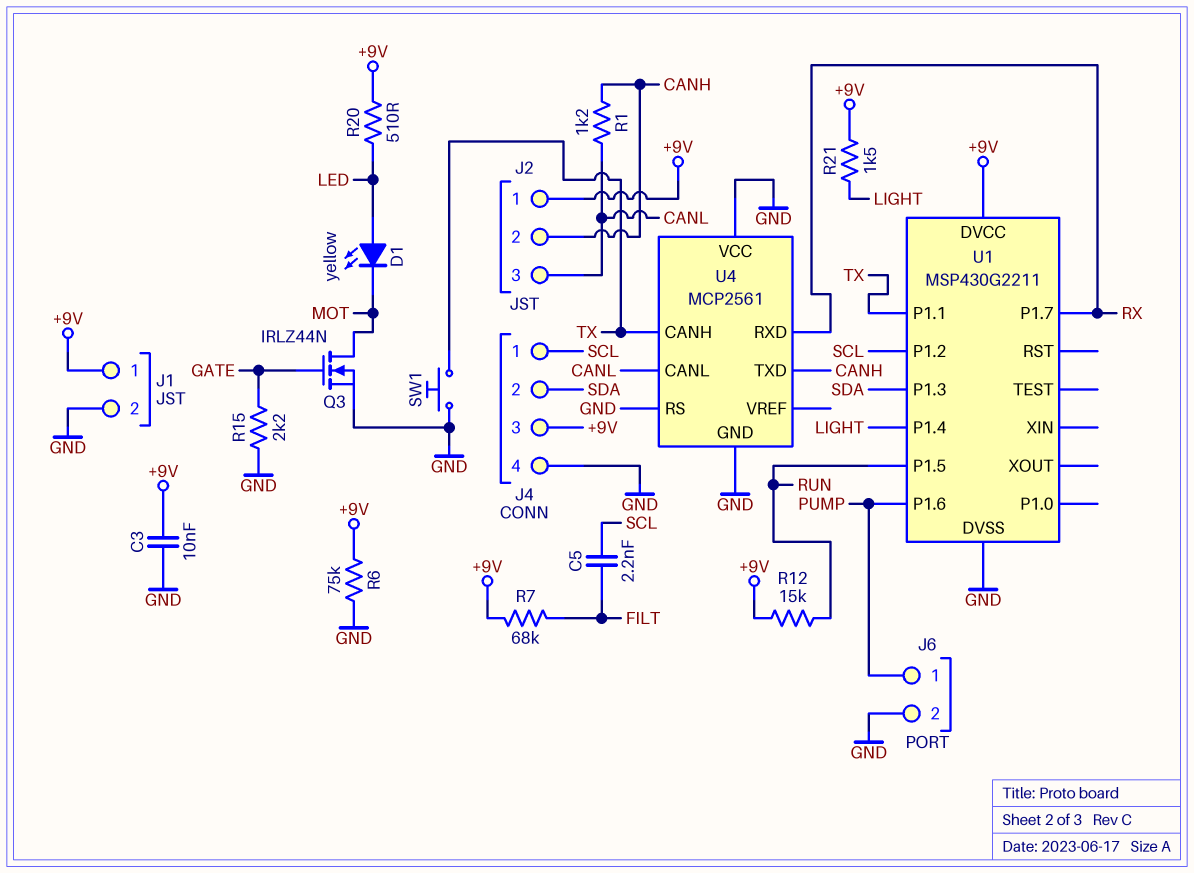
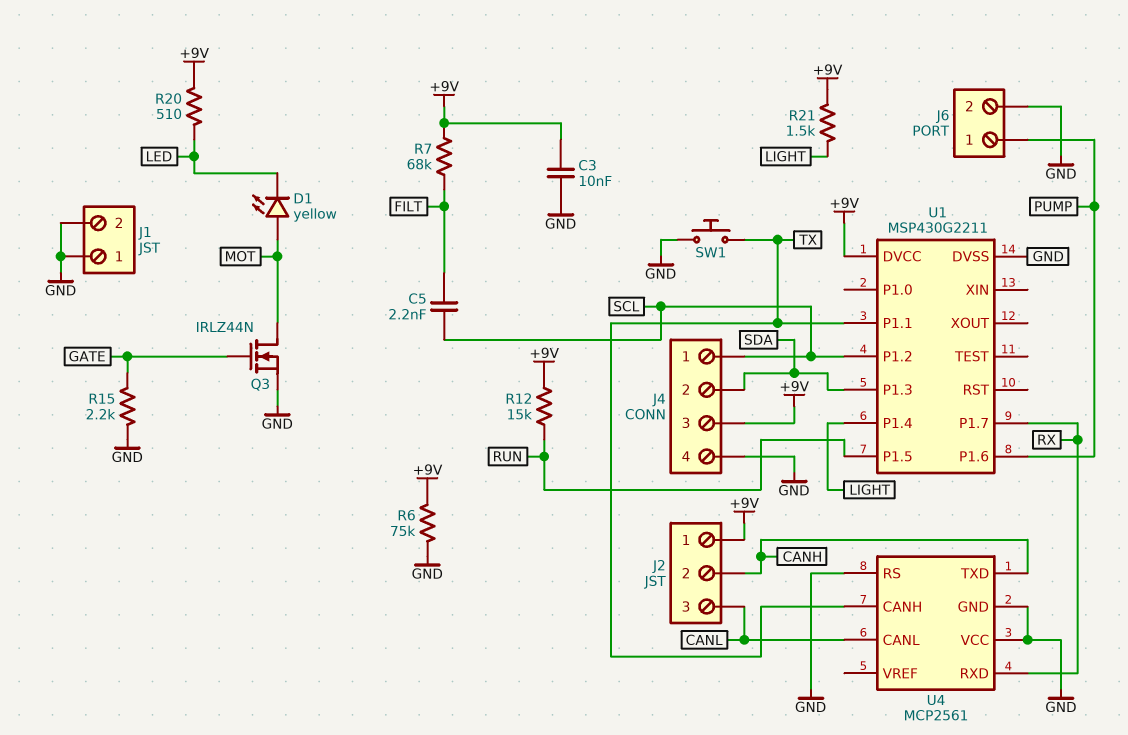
D1: LED yellow (A LED, K MOT) -> LED yellow (A MOT, K LED)
J1 pin 1: +9V -> GND
R1: 1.2k (CANH, CANL) -> none

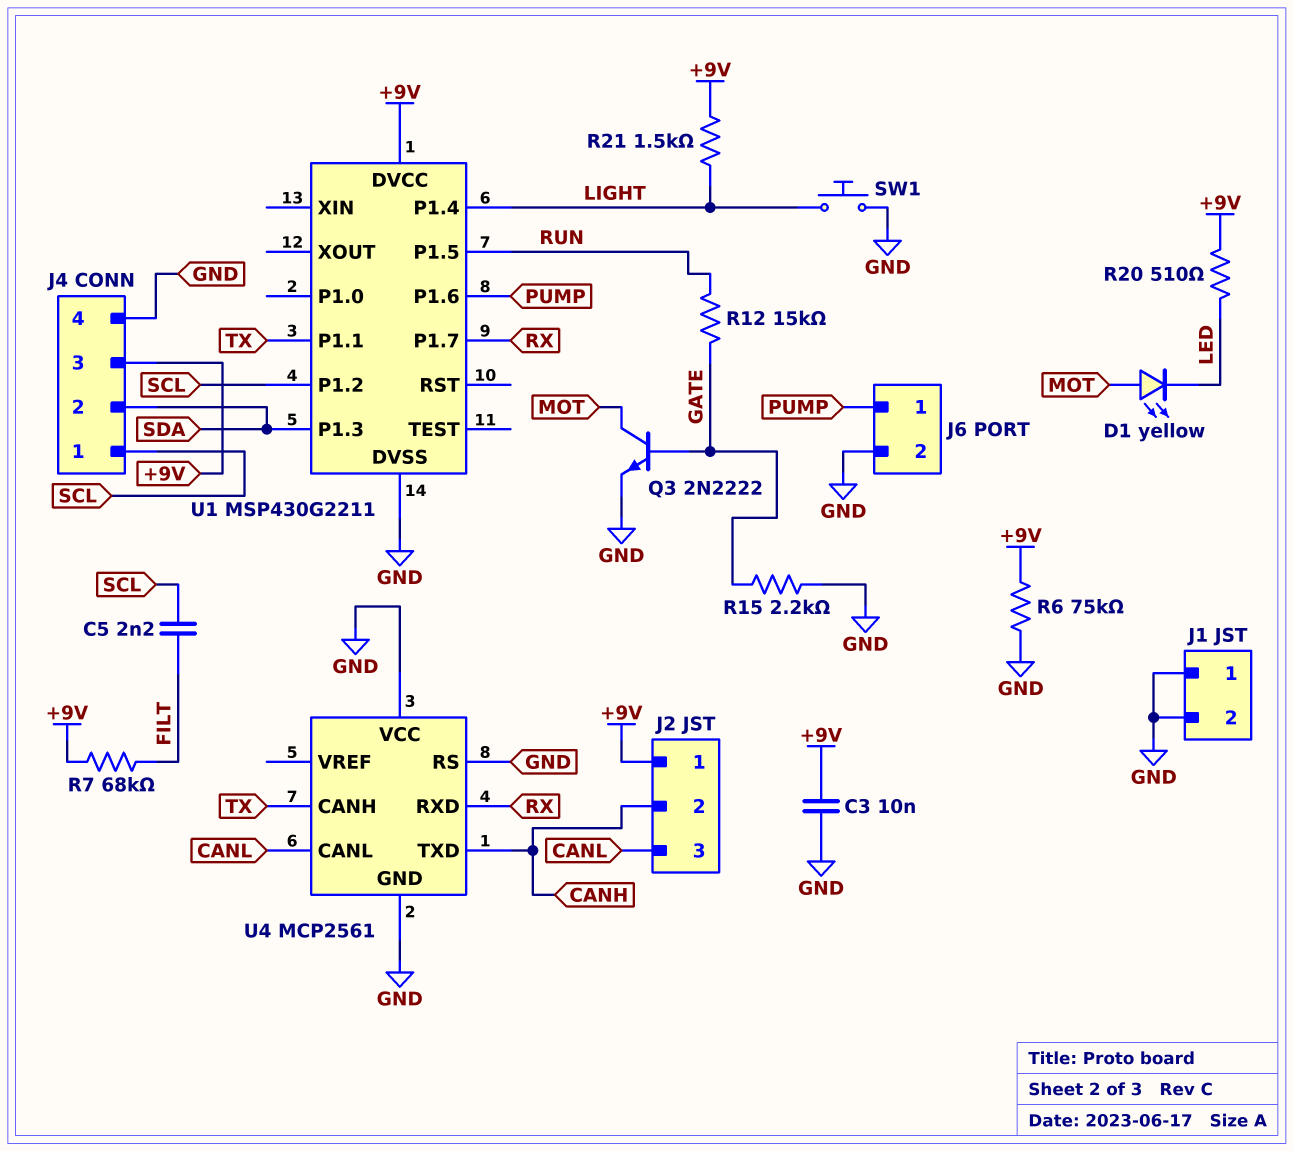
Q3: NMOS IRLZ44N (G GATE, D MOT, S GND) -> NPN 2N2222 (B GATE, C MOT, E GND)
R12: 15k (+9V, RUN) -> 15k (GATE, RUN)
SW1: button (GND, TX) -> button (GND, LIGHT)

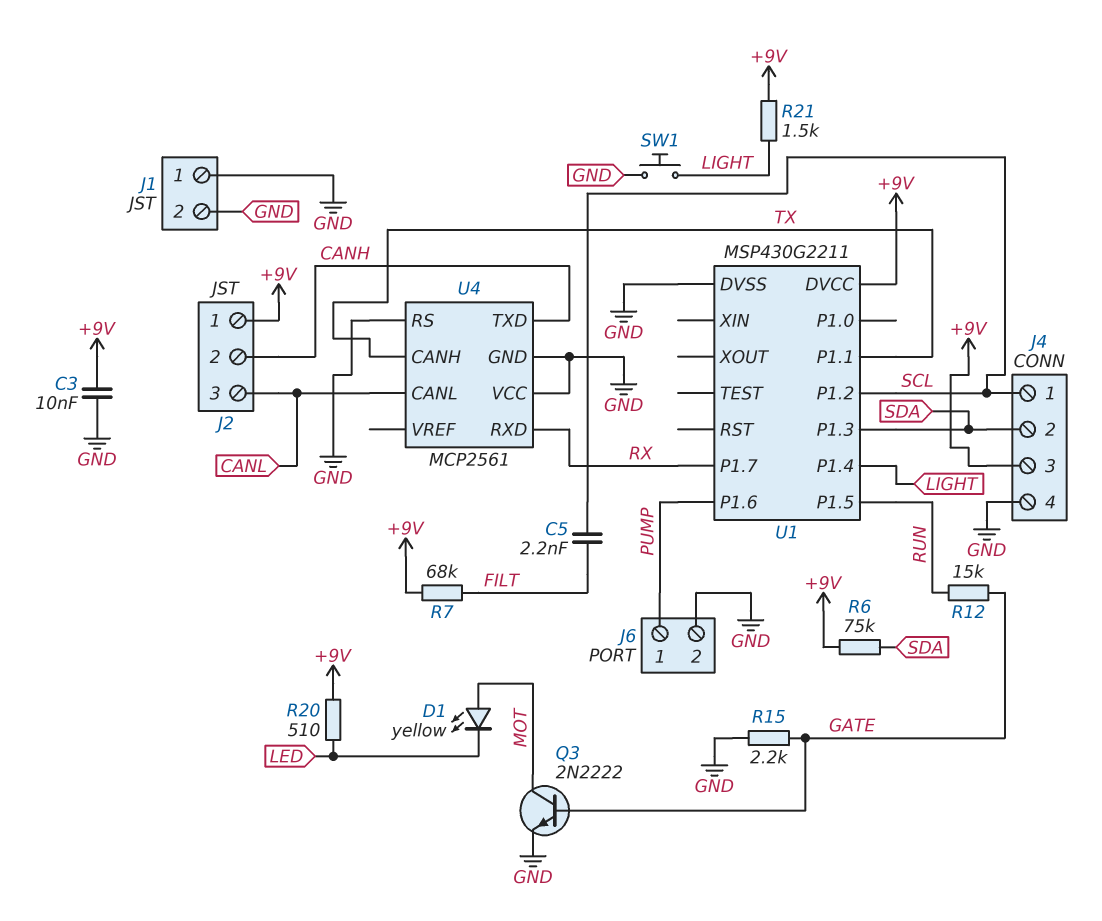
R6: 75k (+9V, GND) -> 75k (+9V, SDA)

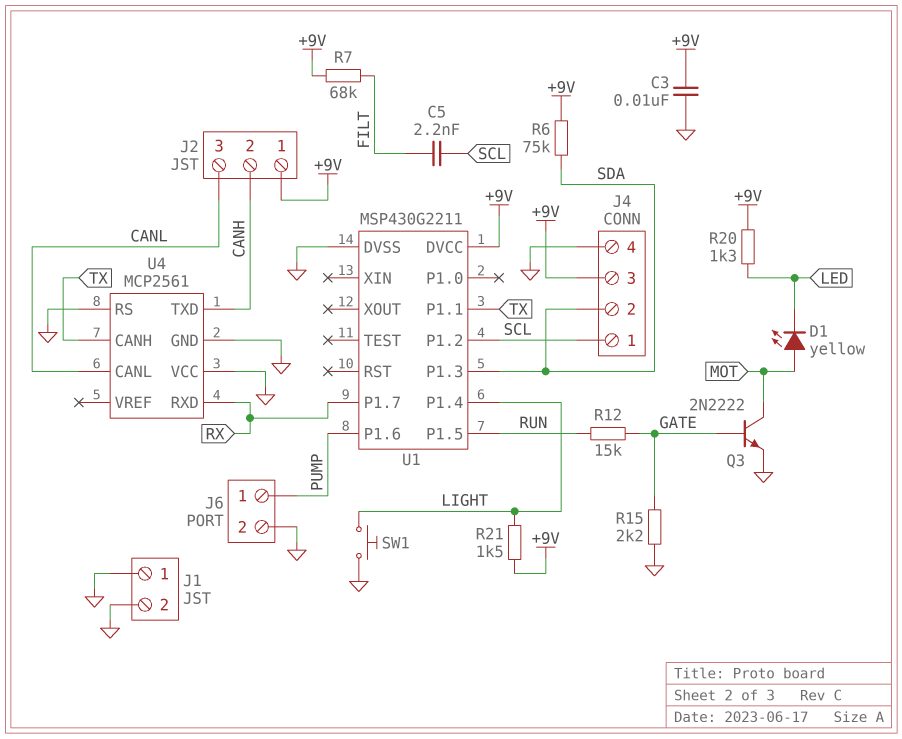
R20: 510 (+9V, LED) -> 1.3k (+9V, LED)

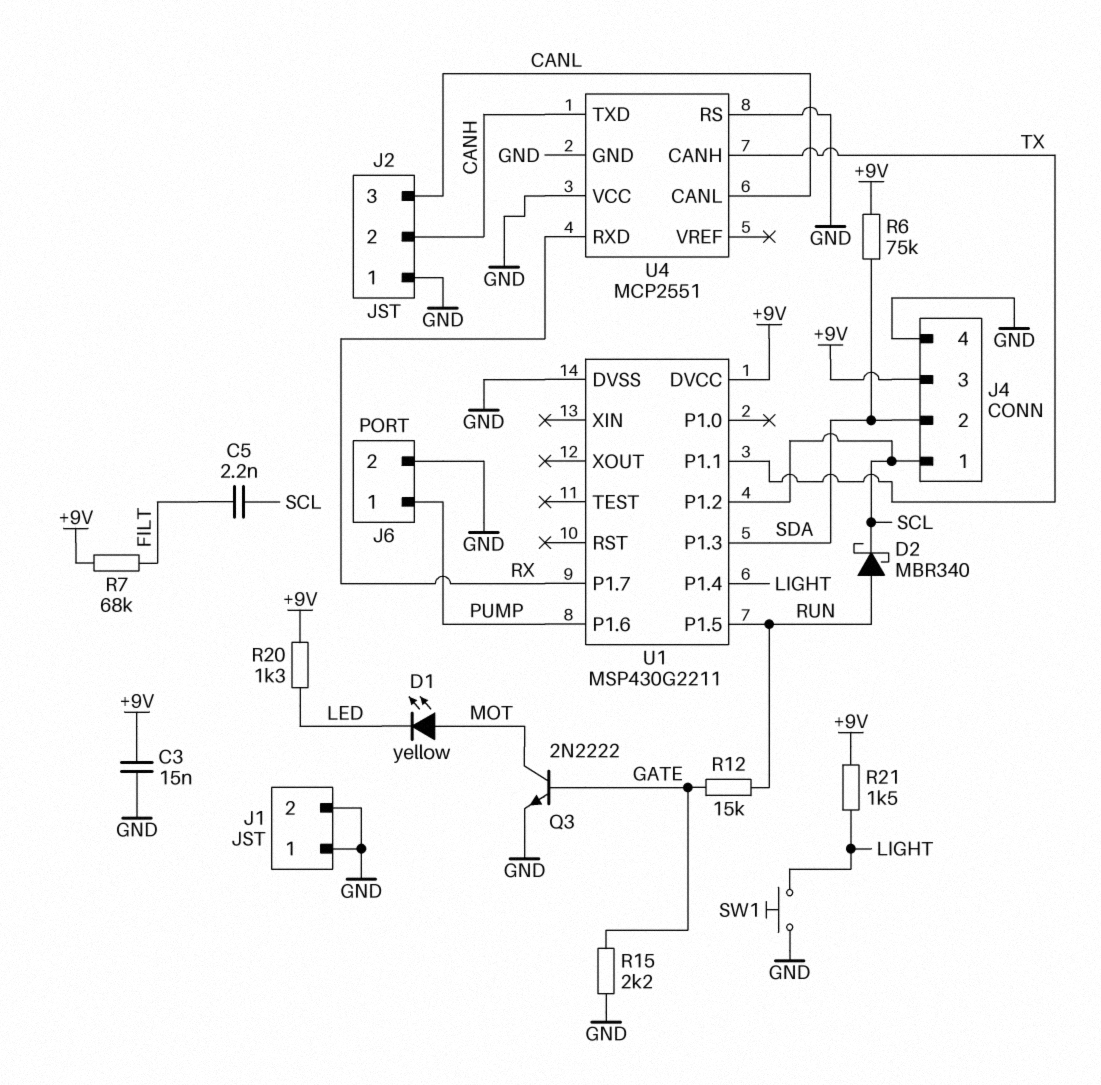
C3: 10nF (+9V, GND) -> 15nF (+9V, GND)
D2: none -> schottky MBR340 (A RUN, K SCL)
J2 pin 1: +9V -> GND
U4: MCP2561 -> MCP2551

